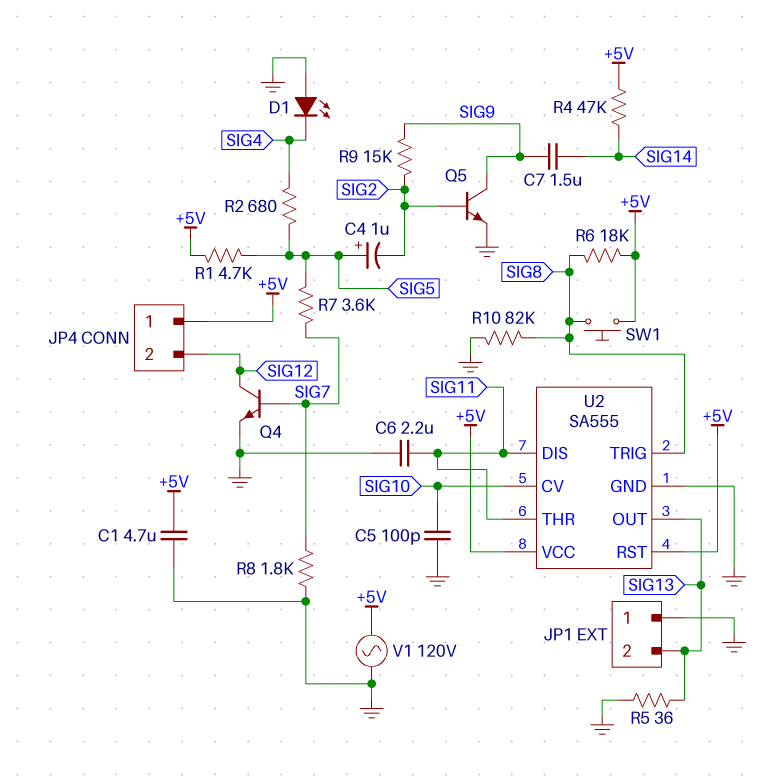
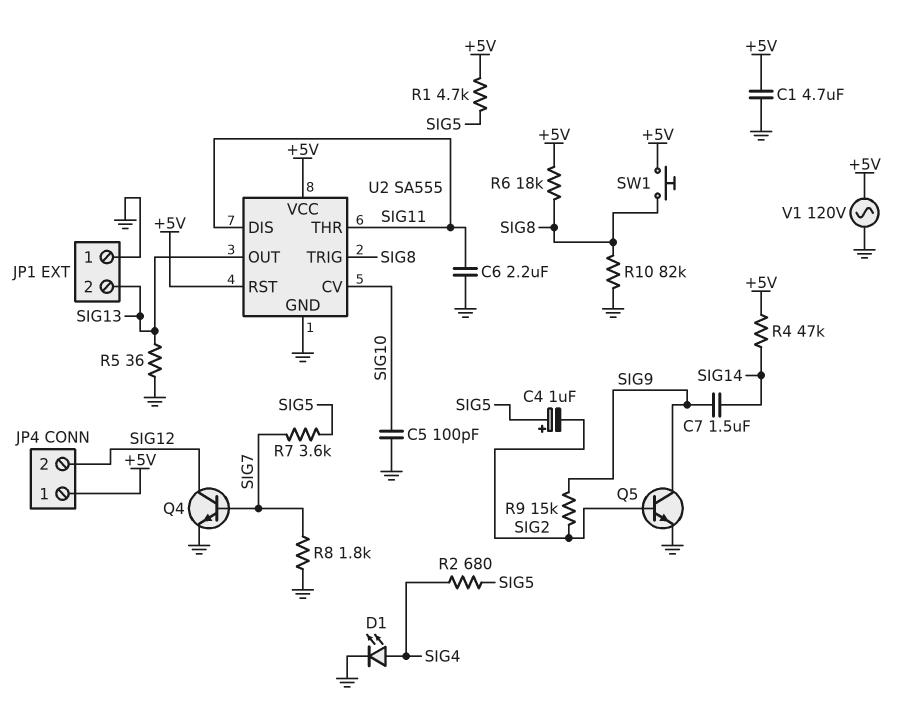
D1: LED (A GND, K SIG4) -> LED (A SIG4, K GND)

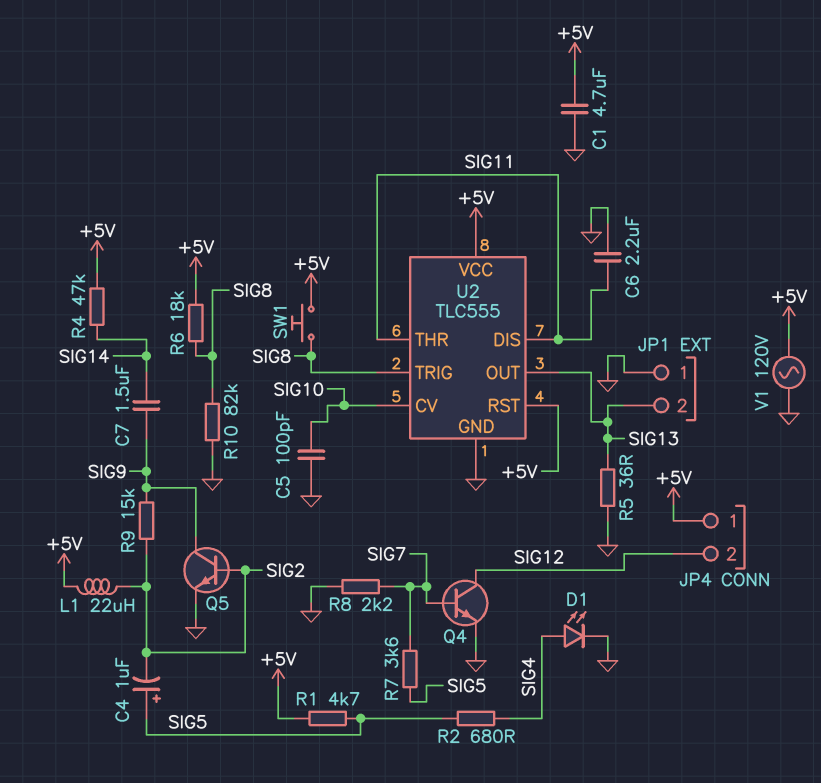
L1: none -> 22uH (+5V, SIG2)
R8: 1.8k (GND, SIG7) -> 2.2k (GND, SIG7)
U2: SA555 -> TLC555

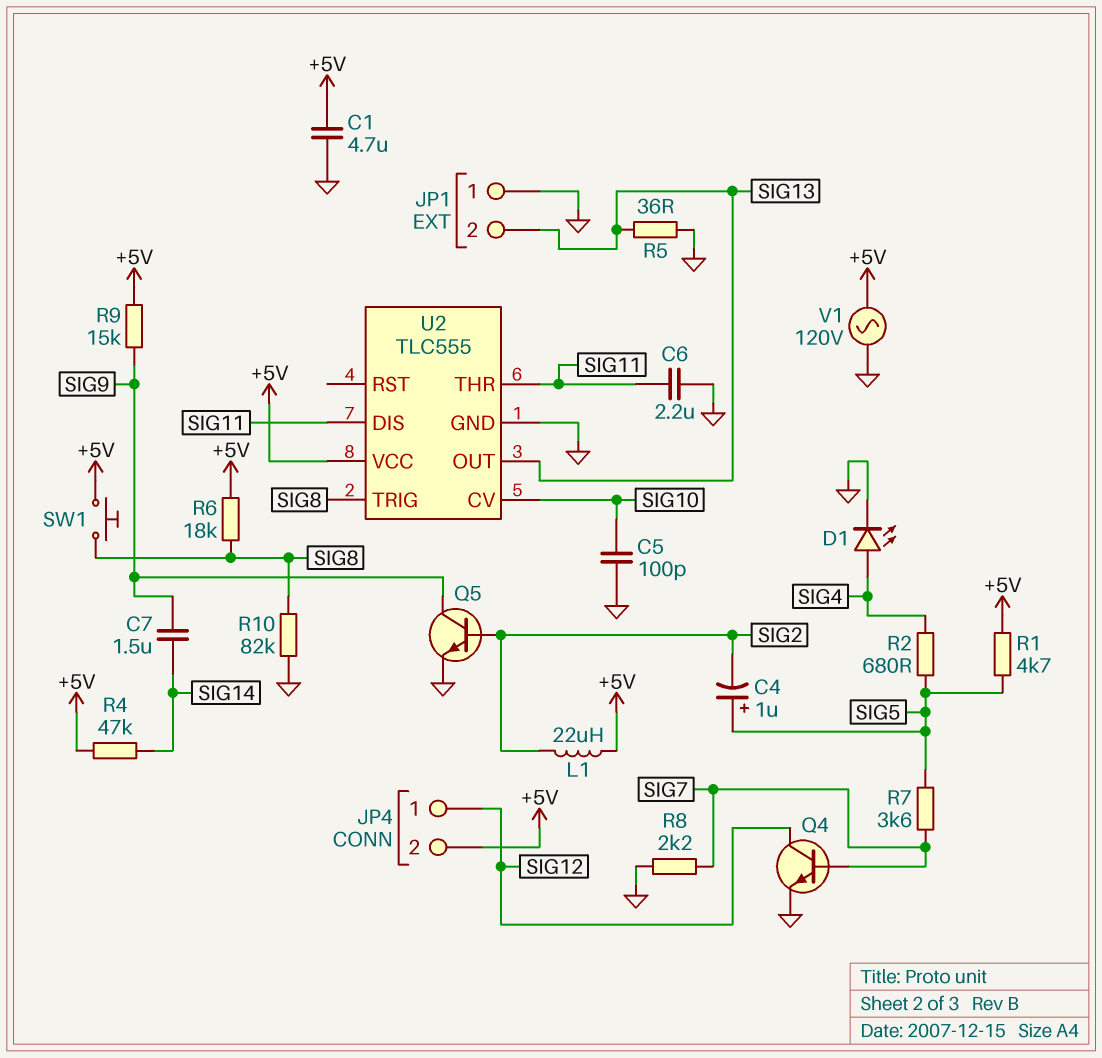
JP4 pin 1: +5V -> SIG12
JP4 pin 2: SIG12 -> +5V
R9: 15k (SIG2, SIG9) -> 15k (+5V, SIG9)
U2 pin RST: +5V -> none

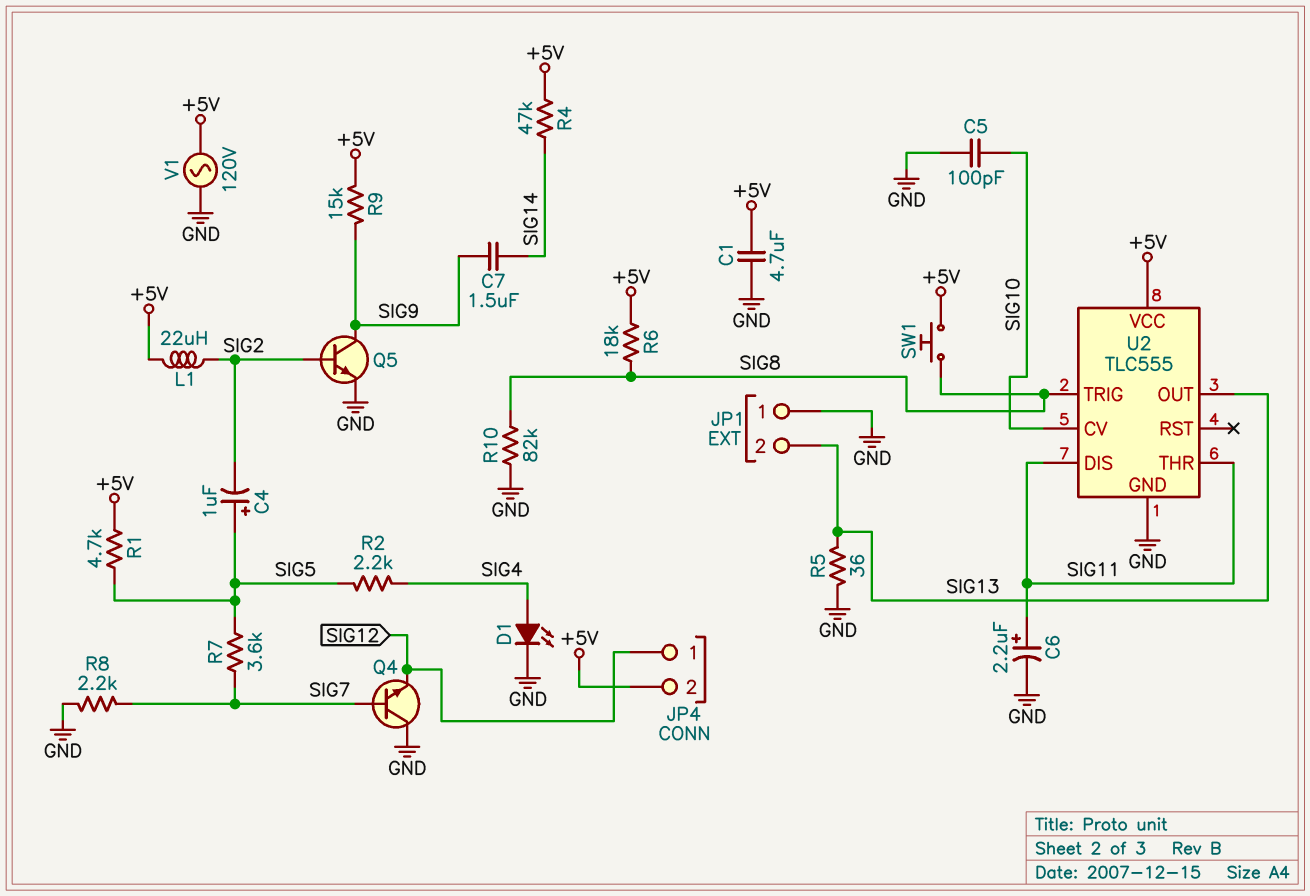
C6: 2.2uF (GND, SIG11) -> 2.2uF (plus SIG11, minus GND)
Q4: NPN (B SIG7, C SIG12, E GND) -> NPN (B SIG7, C GND, E SIG12)
R2: 680 (SIG4, SIG5) -> 2.2k (SIG4, SIG5)

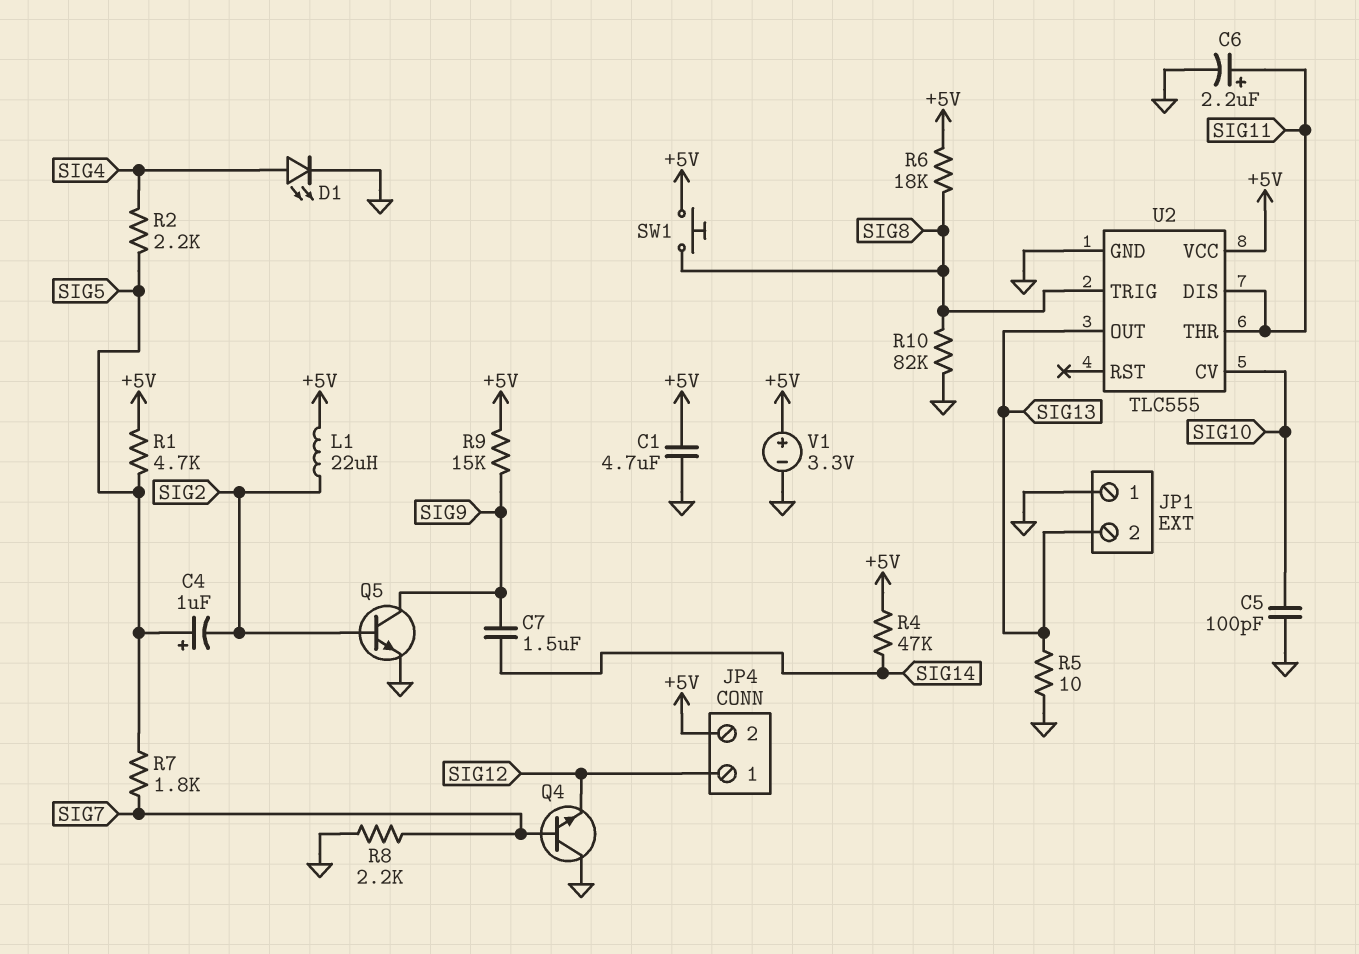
R5: 36 (GND, SIG13) -> 10 (GND, SIG13)
R7: 3.6k (SIG5, SIG7) -> 1.8k (SIG5, SIG7)
V1: AC 120V (+5V, GND) -> 3.3V (plus +5V, minus GND)

